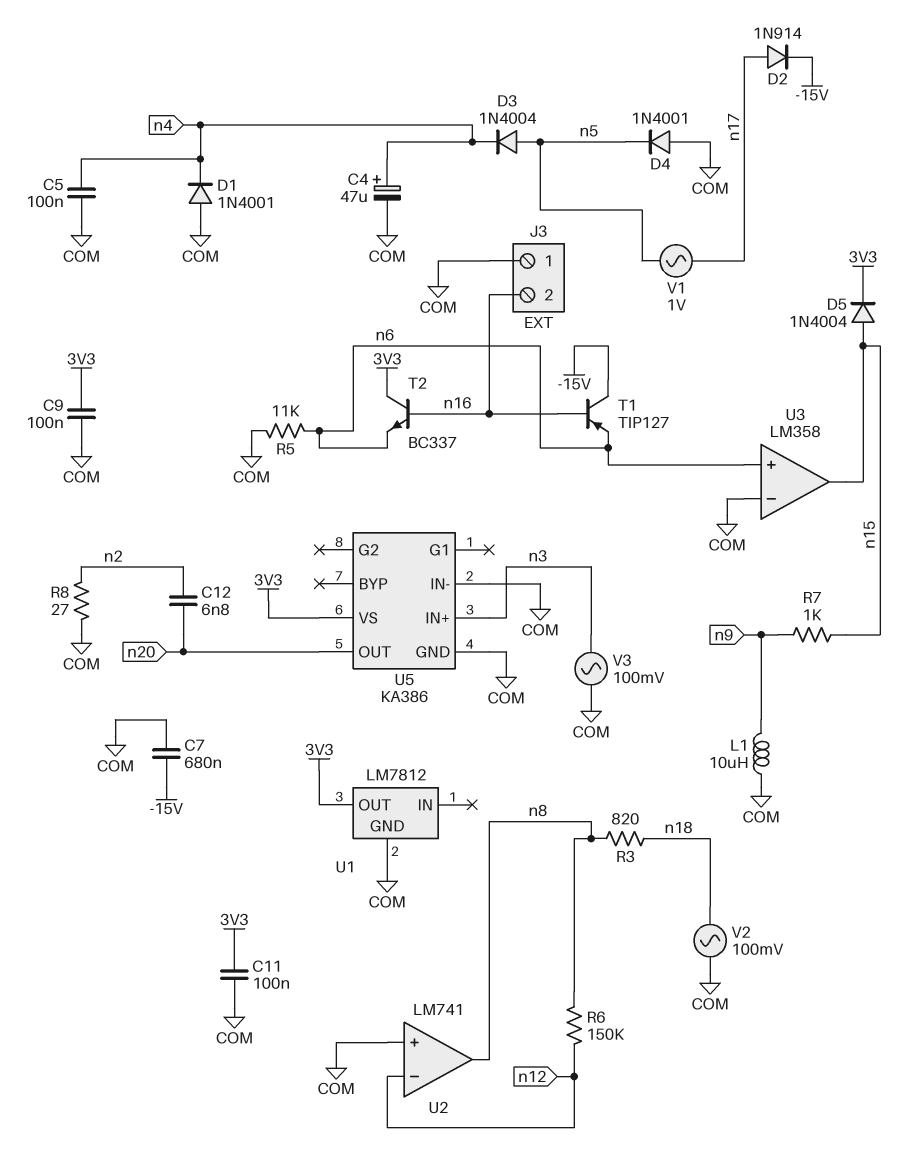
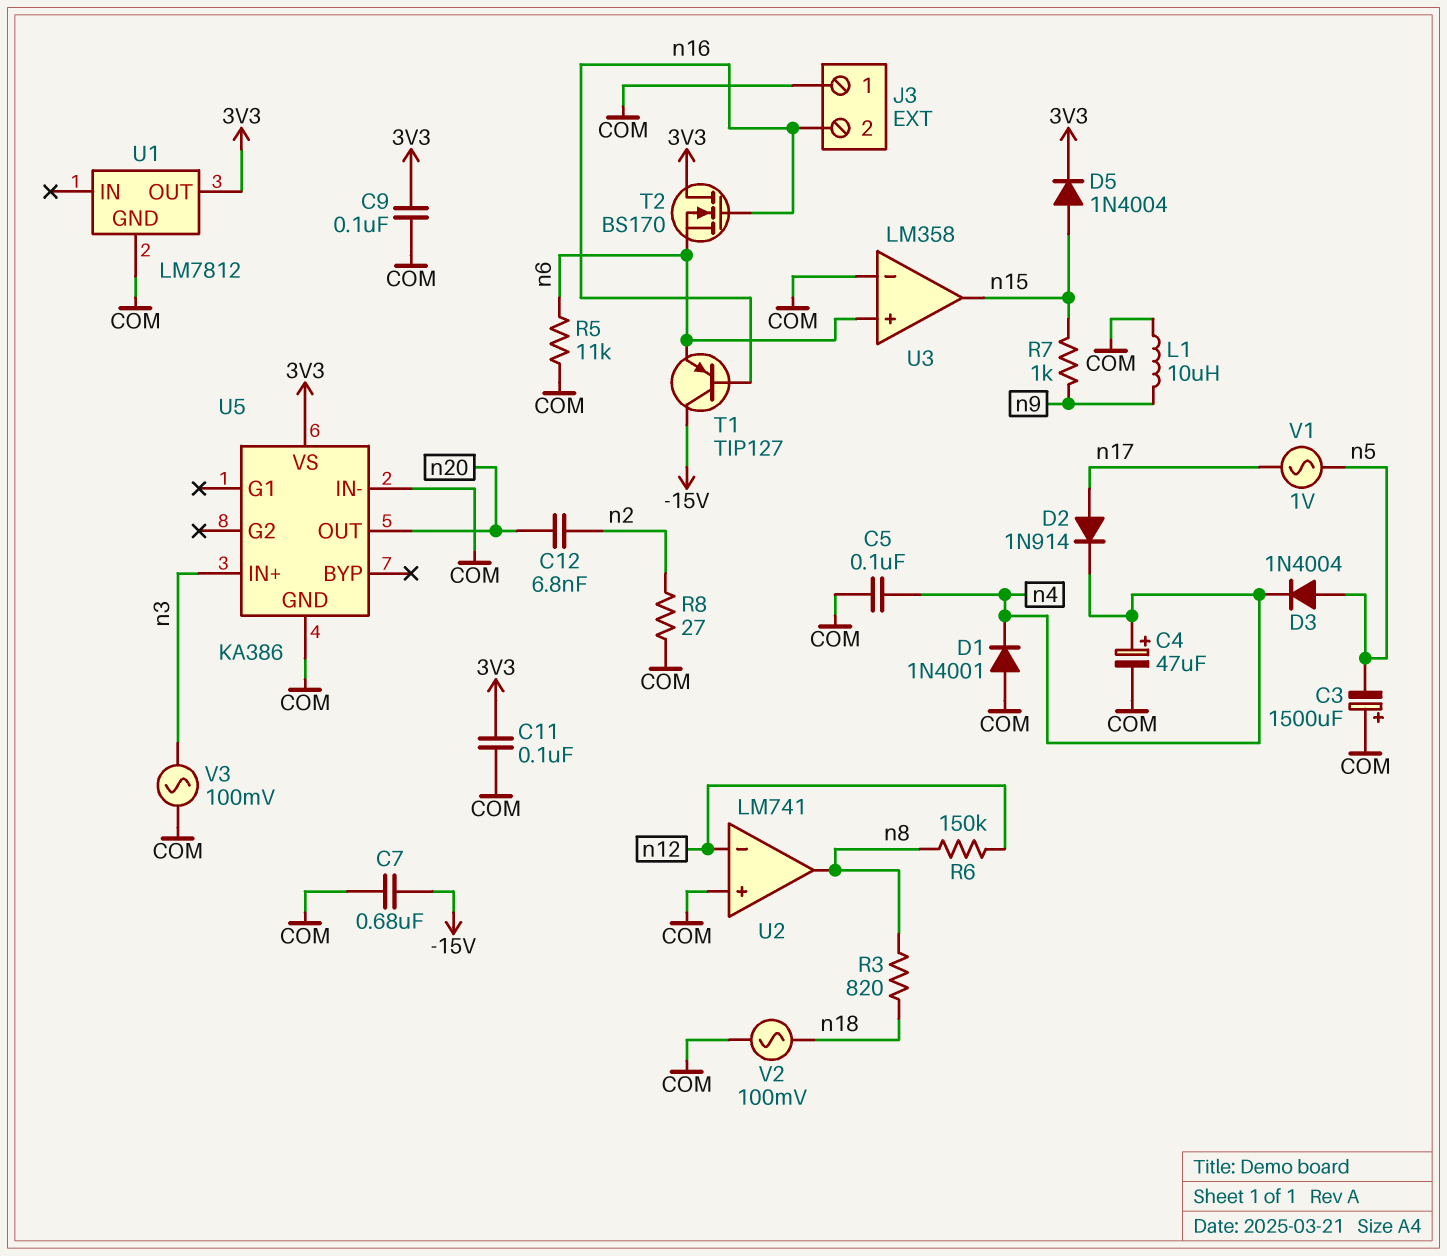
C3: none -> 1500uF (plus COM, minus n5)
D2: diode 1N914 (A n17, K -15V) -> diode 1N914 (A n17, K n4)
D4: diode 1N4001 (A COM, K n5) -> none
T2: NPN BC337 (B n16, C 3V3, E n6) -> NMOS BS170 (G n16, D 3V3, S n6)

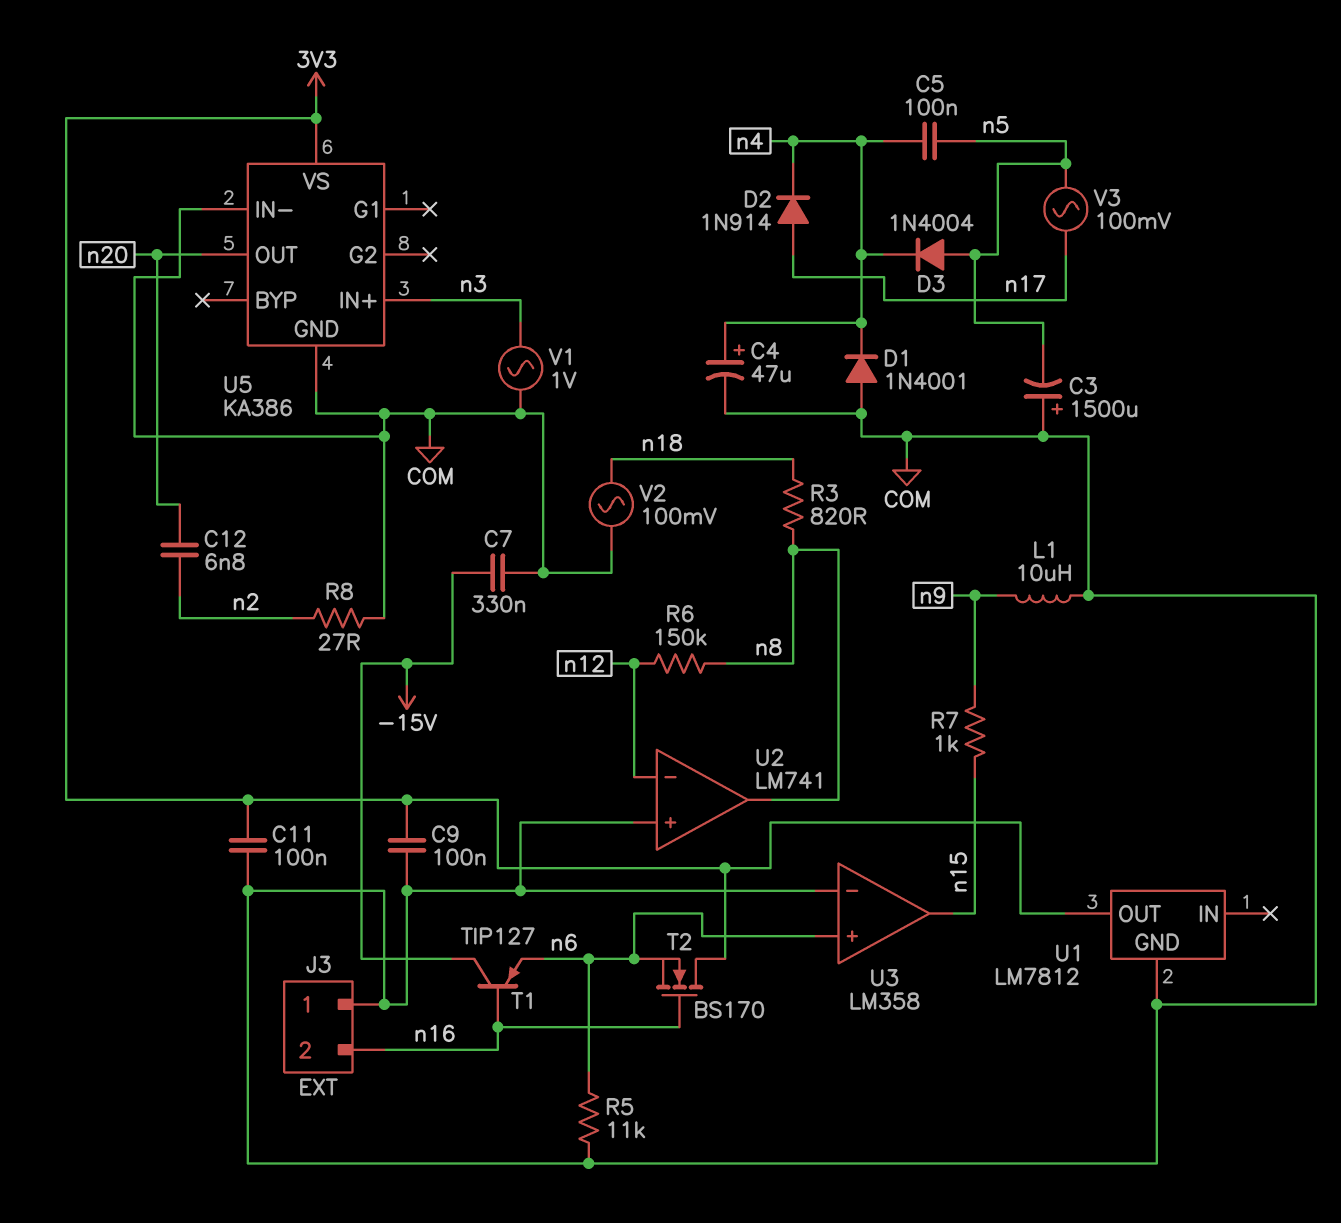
C5: 100nF (COM, n4) -> 100nF (n4, n5)
C7: 680nF (-15V, COM) -> 330nF (-15V, COM)
D5: diode 1N4004 (A n15, K 3V3) -> none
V1: AC 1V (n5, n17) -> AC 1V (COM, n3)
V3: AC 100mV (COM, n3) -> AC 100mV (n5, n17)

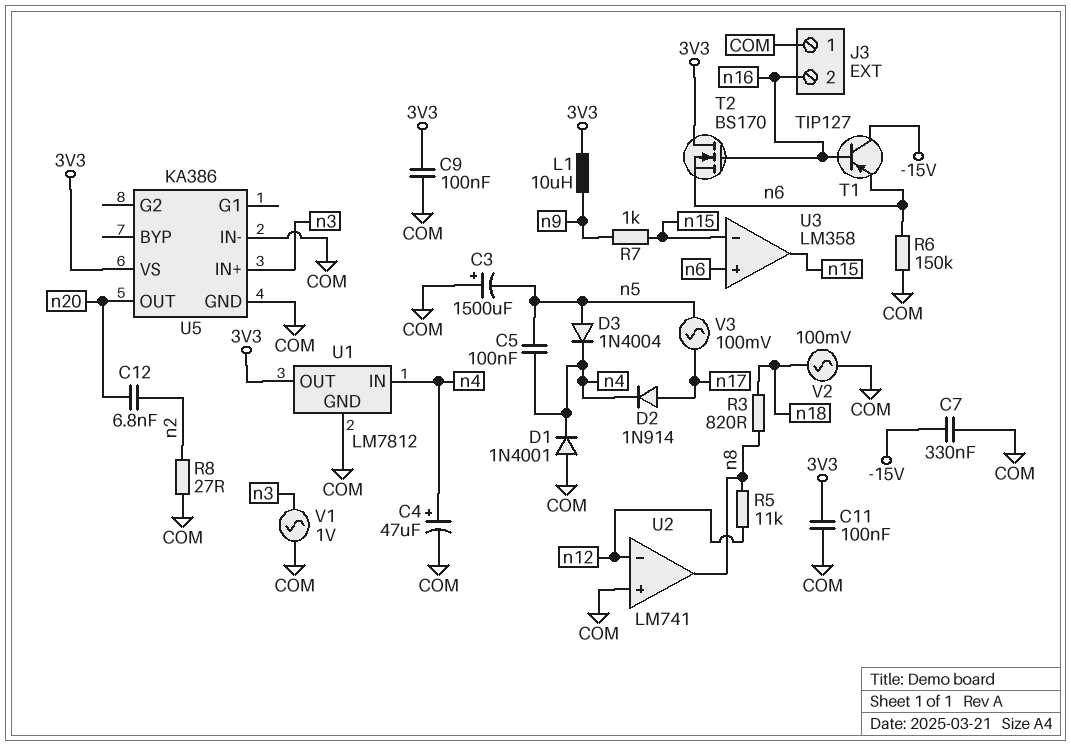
L1: 10uH (COM, n9) -> 10uH (3V3, n9)
R5: 11k (COM, n6) -> 11k (n8, n12)
R6: 150k (n8, n12) -> 150k (COM, n6)
U1 pin IN: none -> n4
U3 pin in-: COM -> n15

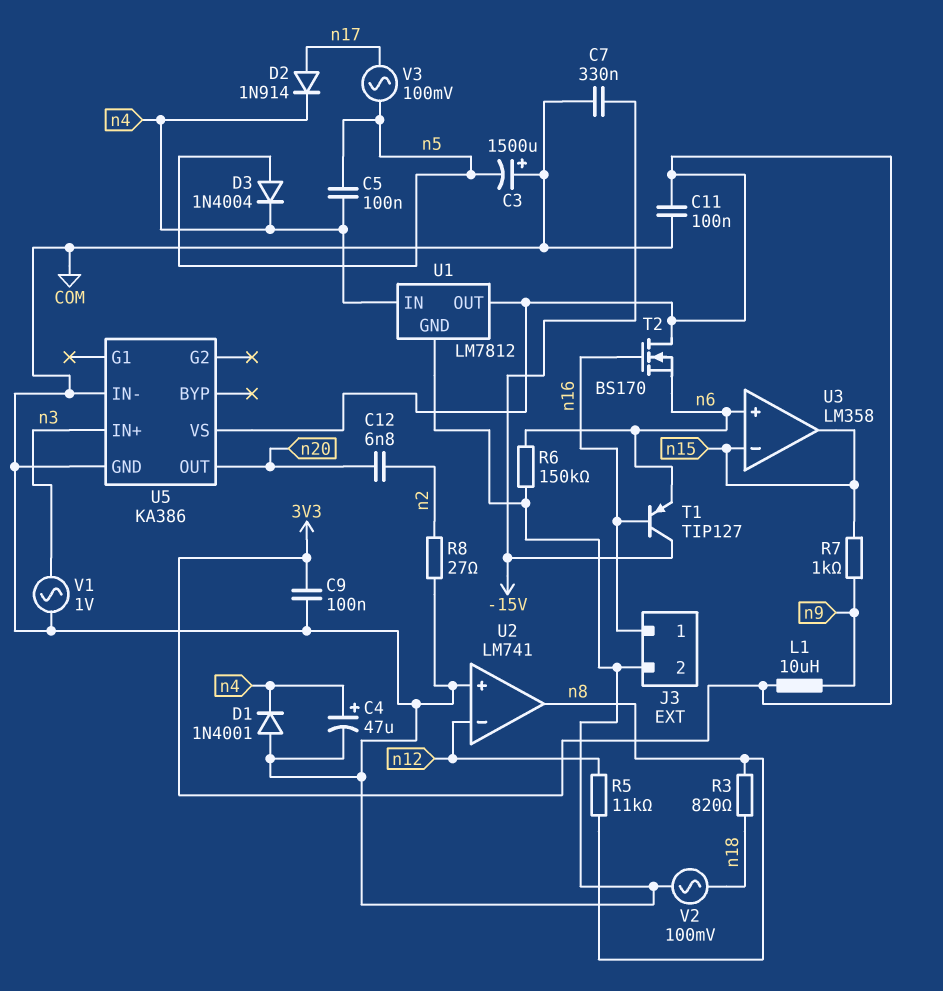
J3 pin 1: COM -> n16
J3 pin 2: n16 -> COM

